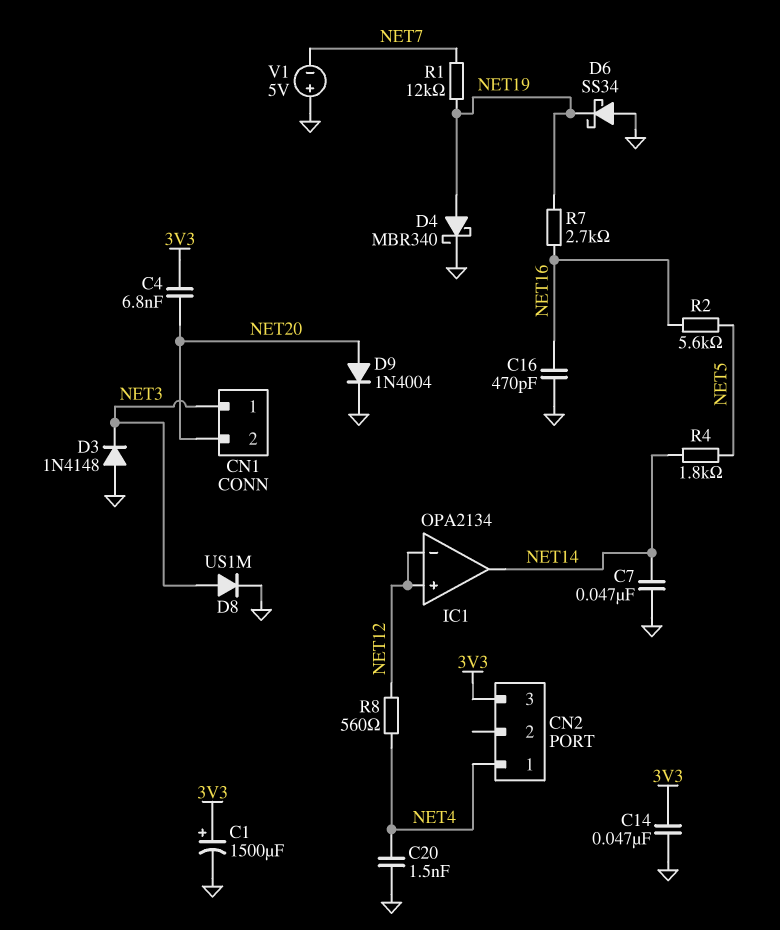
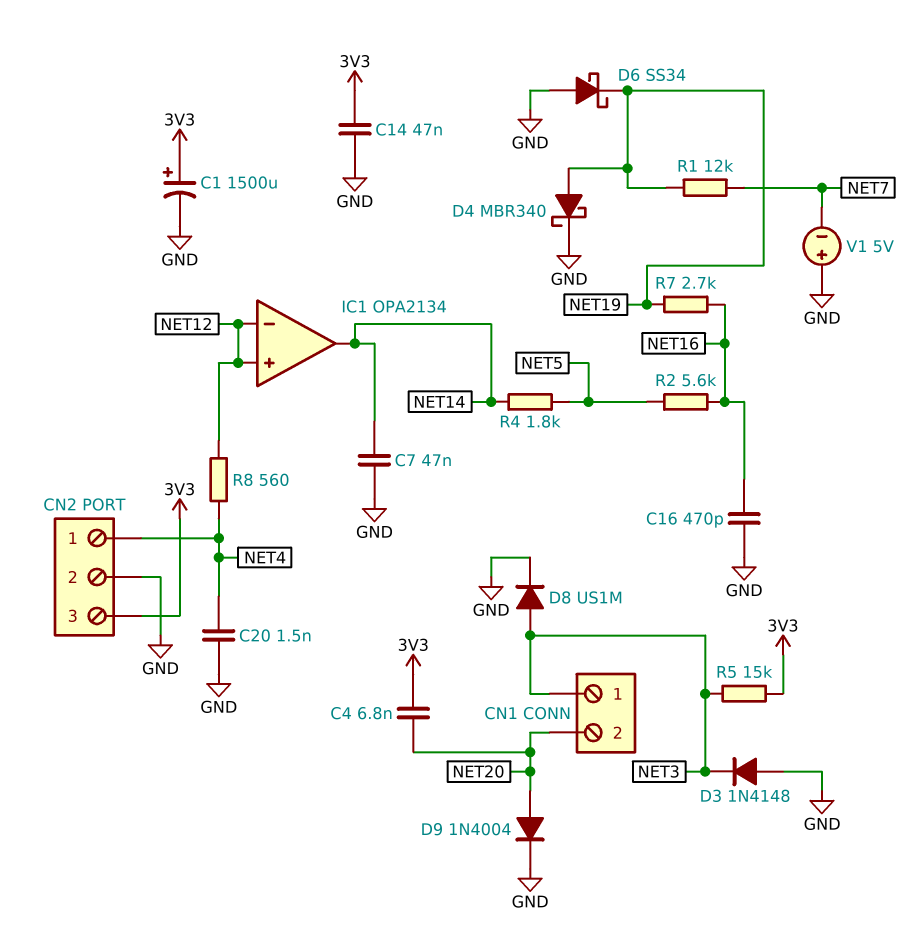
CN2 pin 2: none -> GND
R5: none -> 15k (3V3, NET3)

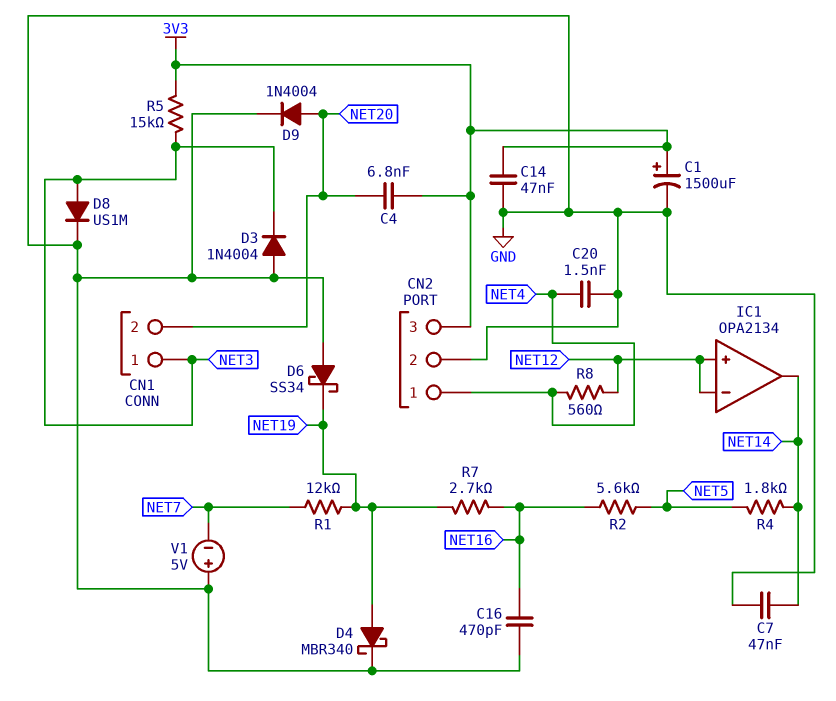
D3: diode 1N4148 (A GND, K NET3) -> diode 1N4004 (A GND, K NET3)

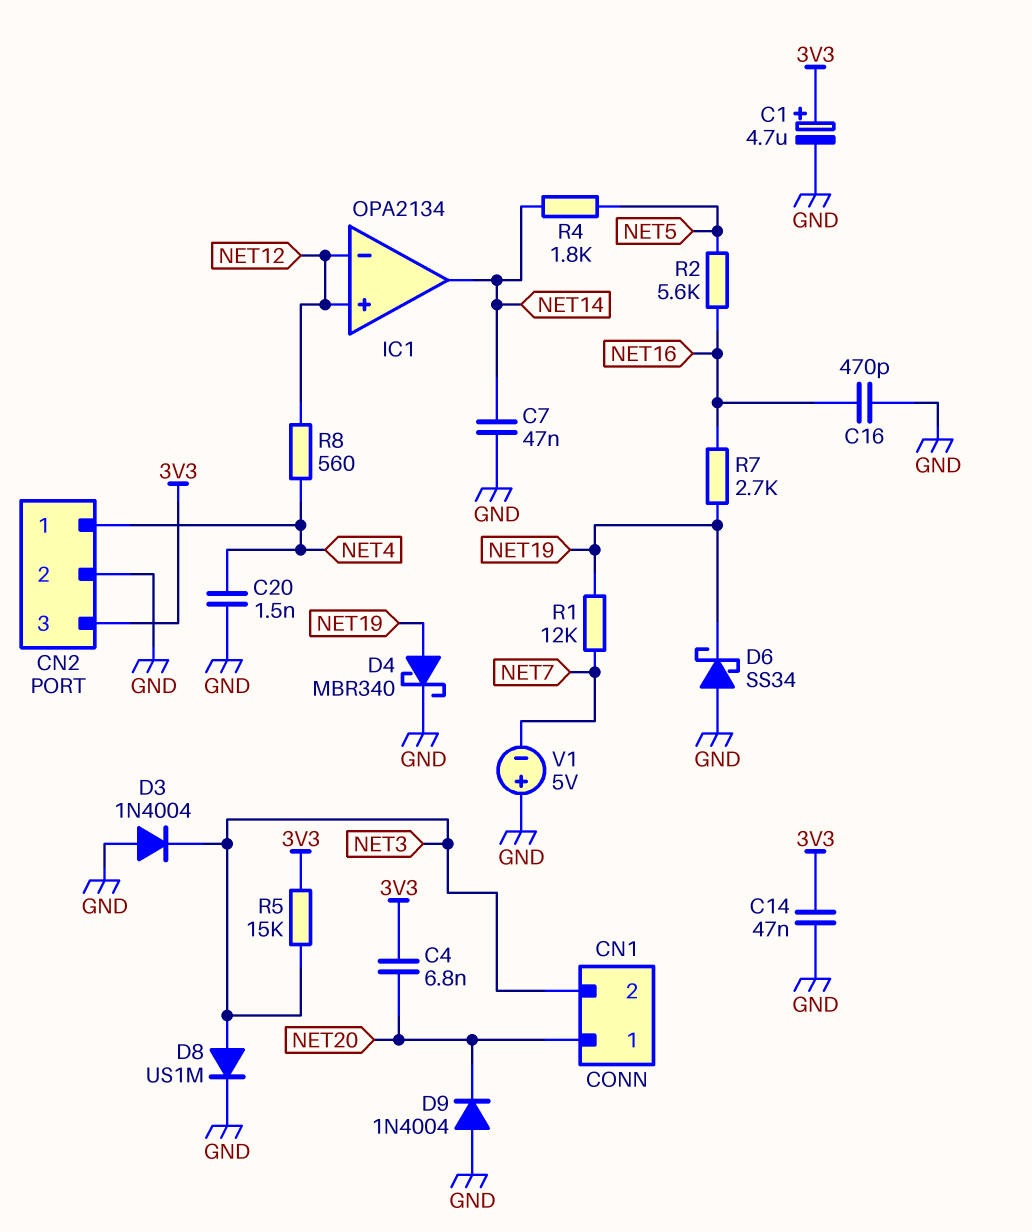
C1: 1500uF (plus 3V3, minus GND) -> 4.7uF (plus 3V3, minus GND)
CN1 pin 1: NET3 -> NET20
CN1 pin 2: NET20 -> NET3
D9: diode 1N4004 (A NET20, K GND) -> diode 1N4004 (A GND, K NET20)

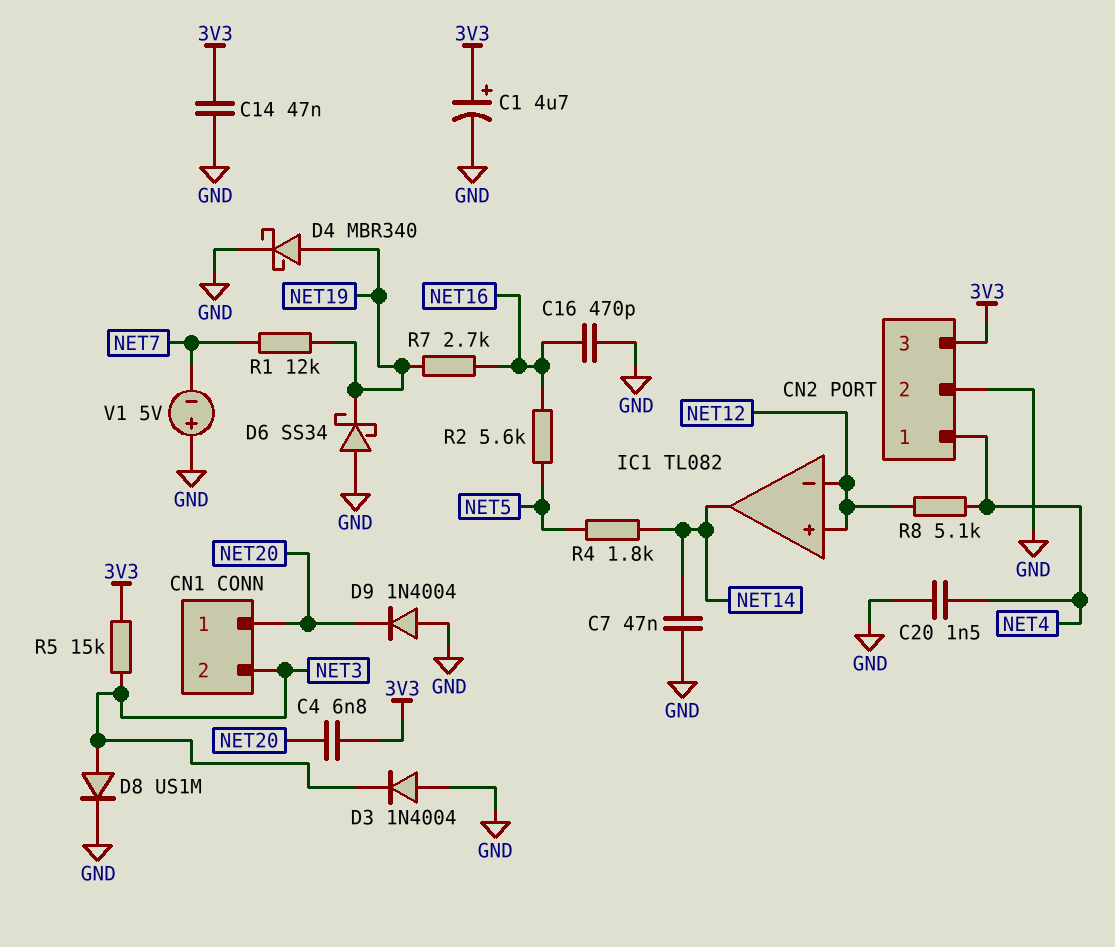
IC1: OPA2134 -> TL082
R8: 560 (NET4, NET12) -> 5.1k (NET4, NET12)

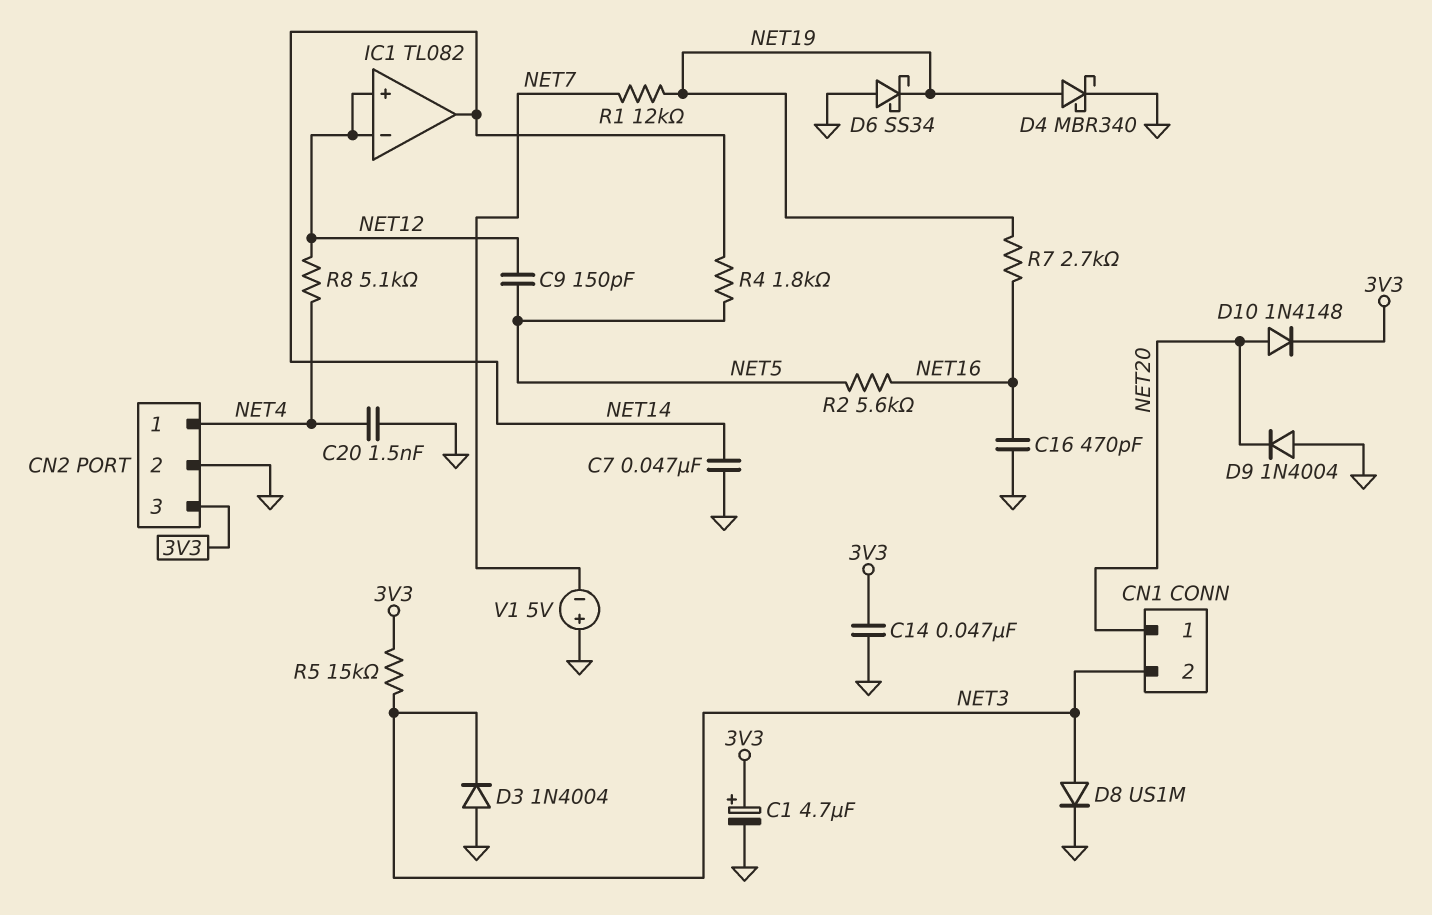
C4: 6.8nF (3V3, NET20) -> none
C9: none -> 150pF (NET5, NET12)
D10: none -> diode 1N4148 (A NET20, K 3V3)

